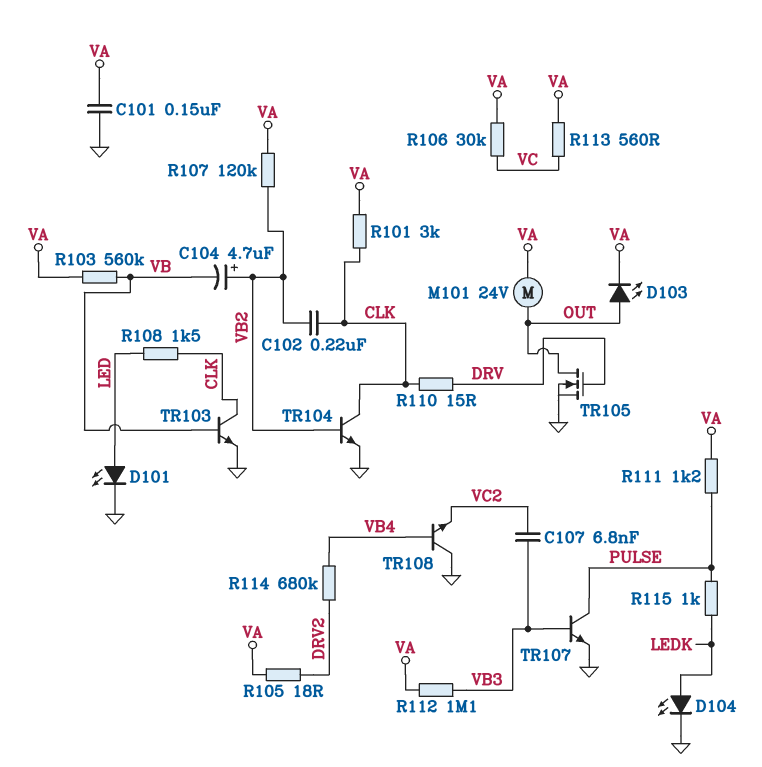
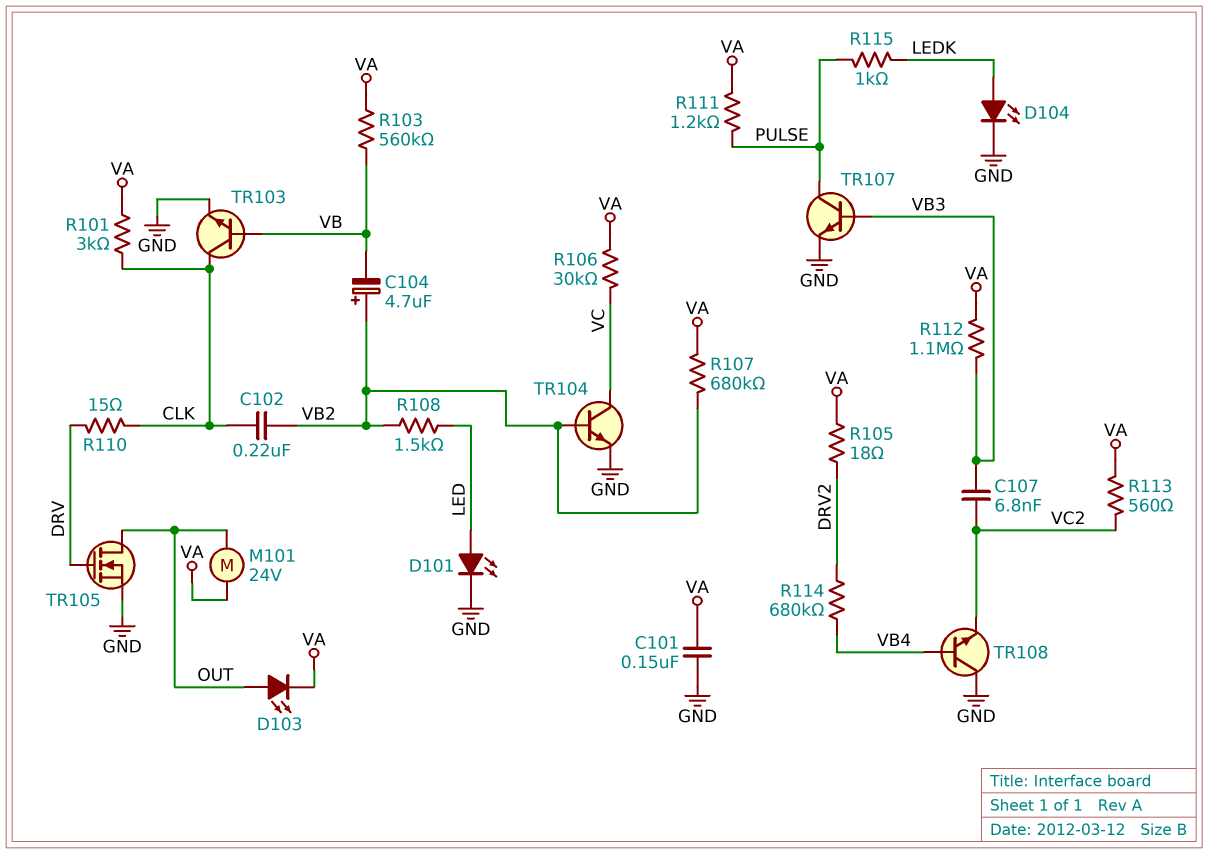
R107: 120k (VA, VB2) -> 680k (VA, VB2)
R108: 1.5k (CLK, LED) -> 1.5k (LED, VB2)
R113: 560 (VA, VC) -> 560 (VA, VC2)
TR104: NPN (B VB2, C CLK, E GND) -> NPN (B VB2, C VC, E GND)

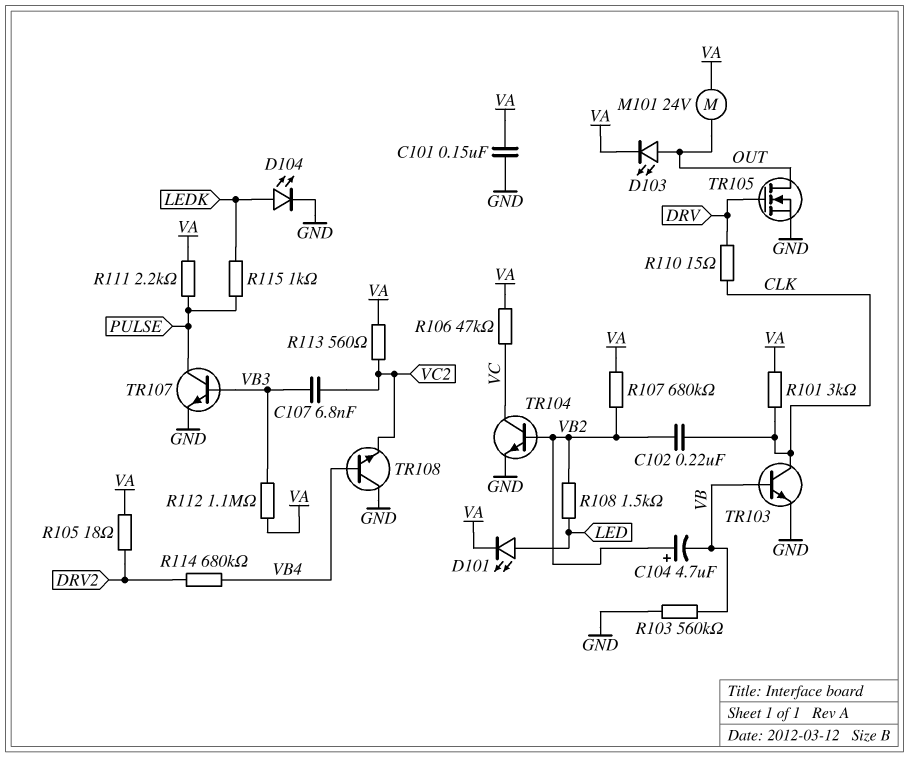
D101: LED (A LED, K GND) -> LED (A LED, K VA)
R103: 560k (VA, VB) -> 560k (GND, VB)
R106: 30k (VA, VC) -> 47k (VA, VC)
R111: 1.2k (PULSE, VA) -> 2.2k (PULSE, VA)

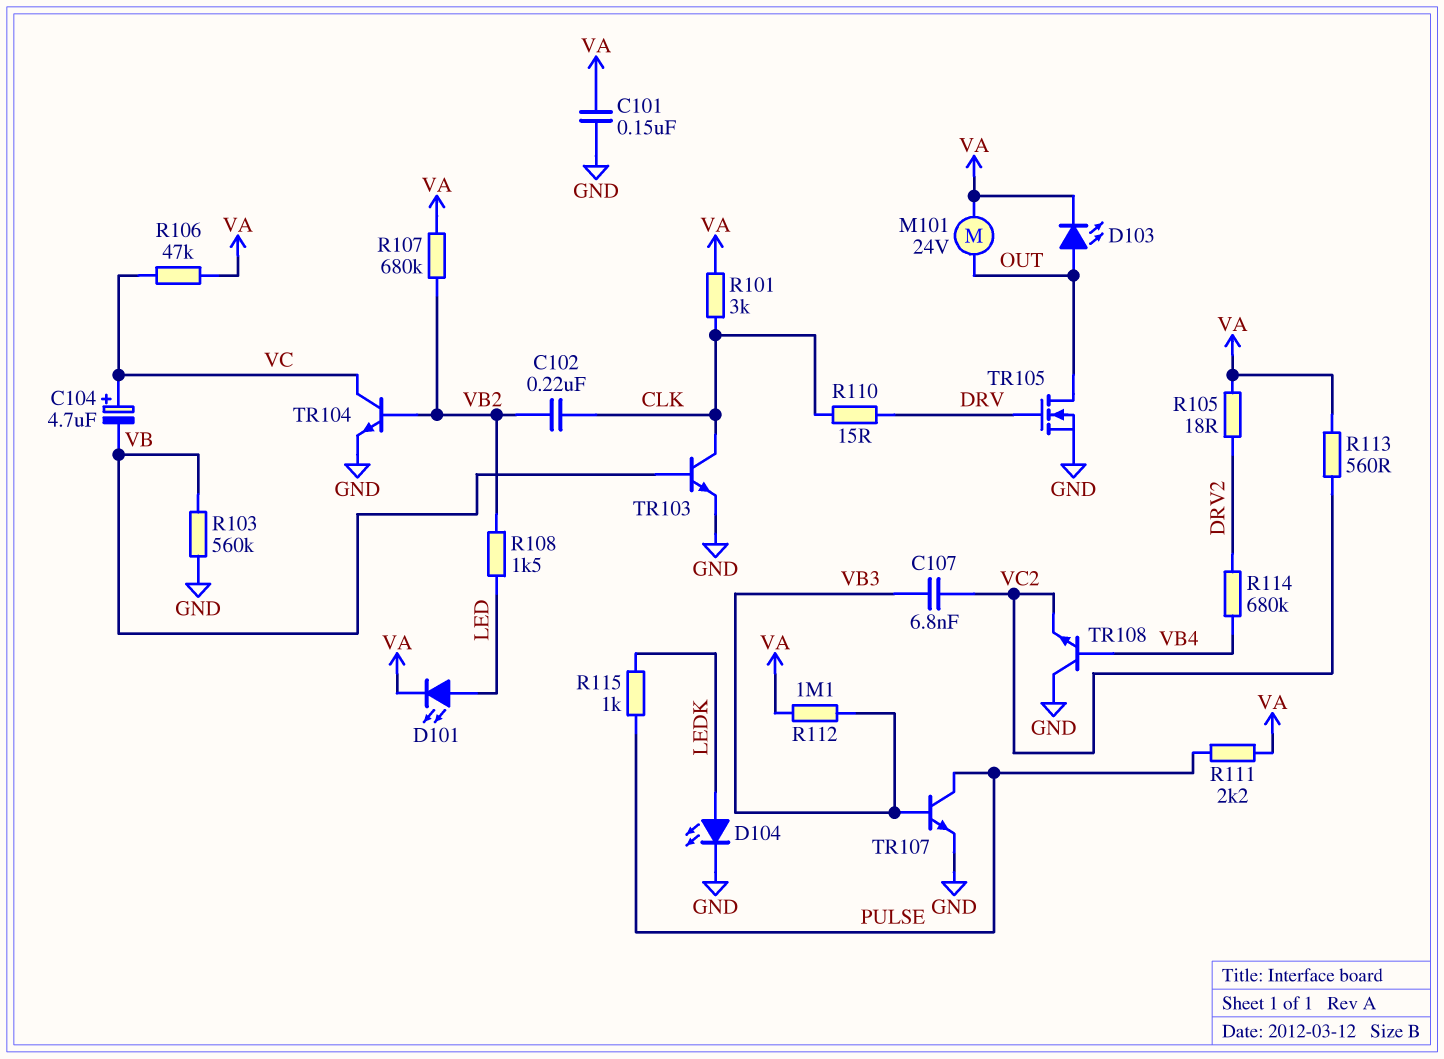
C104: 4.7uF (plus VB2, minus VB) -> 4.7uF (plus VC, minus VB)

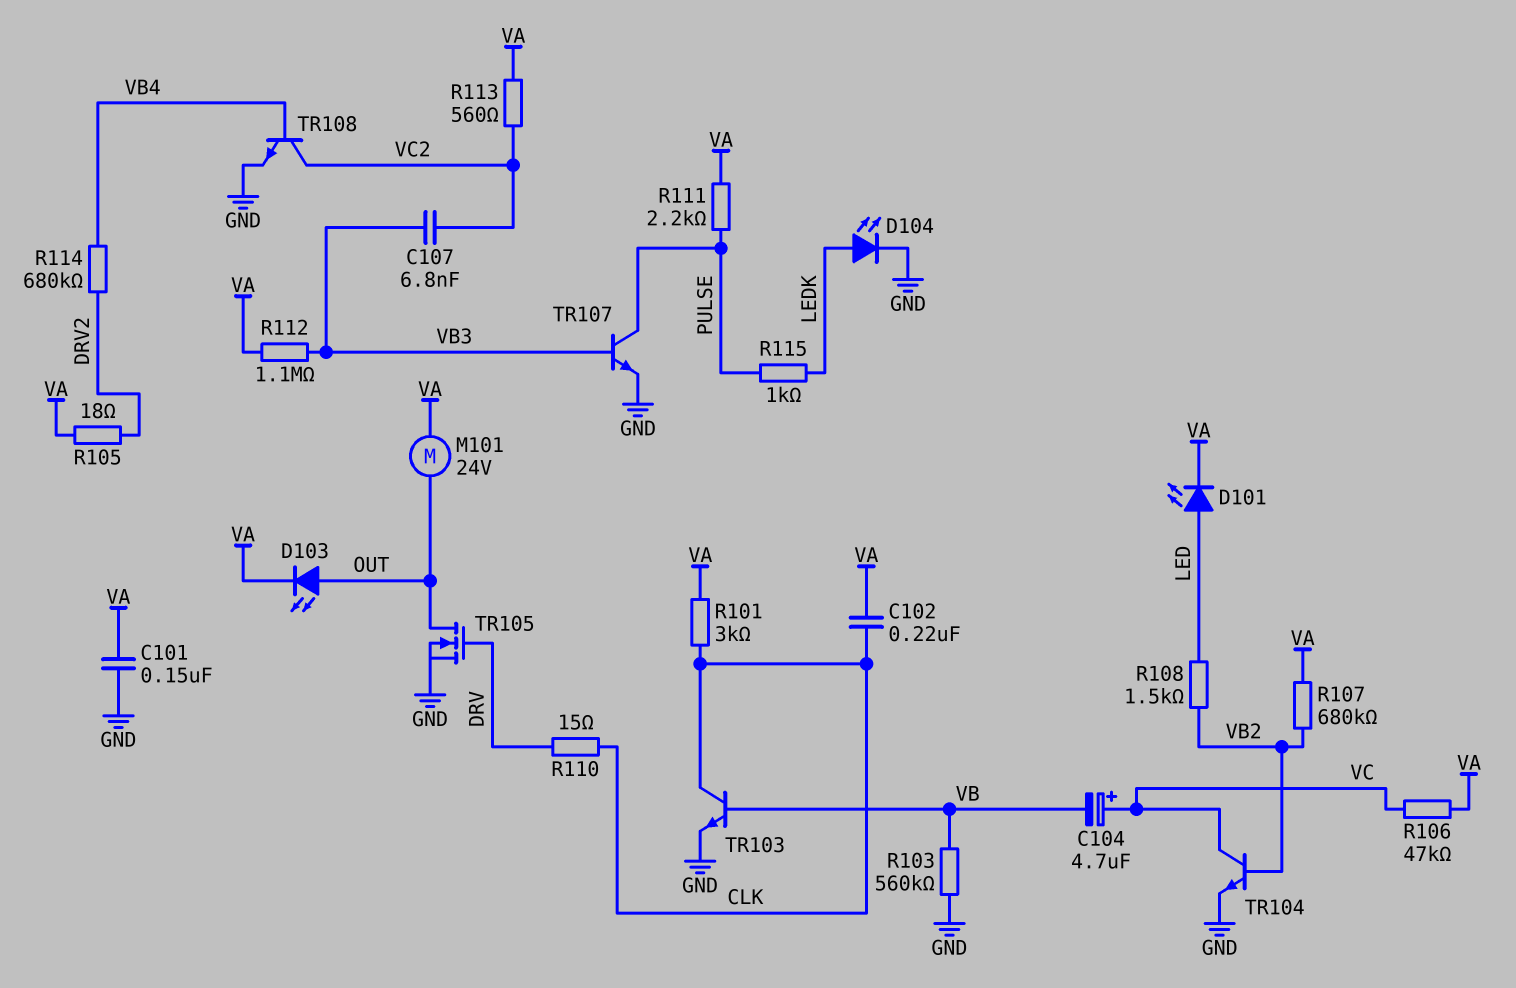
C102: 220nF (CLK, VB2) -> 220nF (CLK, VA)
TR108: NPN (B VB4, C GND, E VC2) -> NPN (B VB4, C VC2, E GND)

